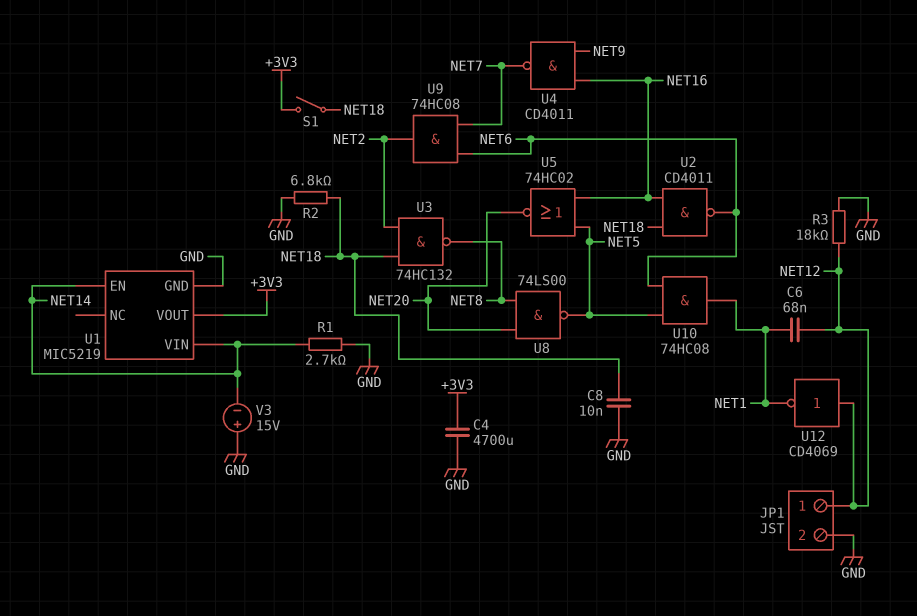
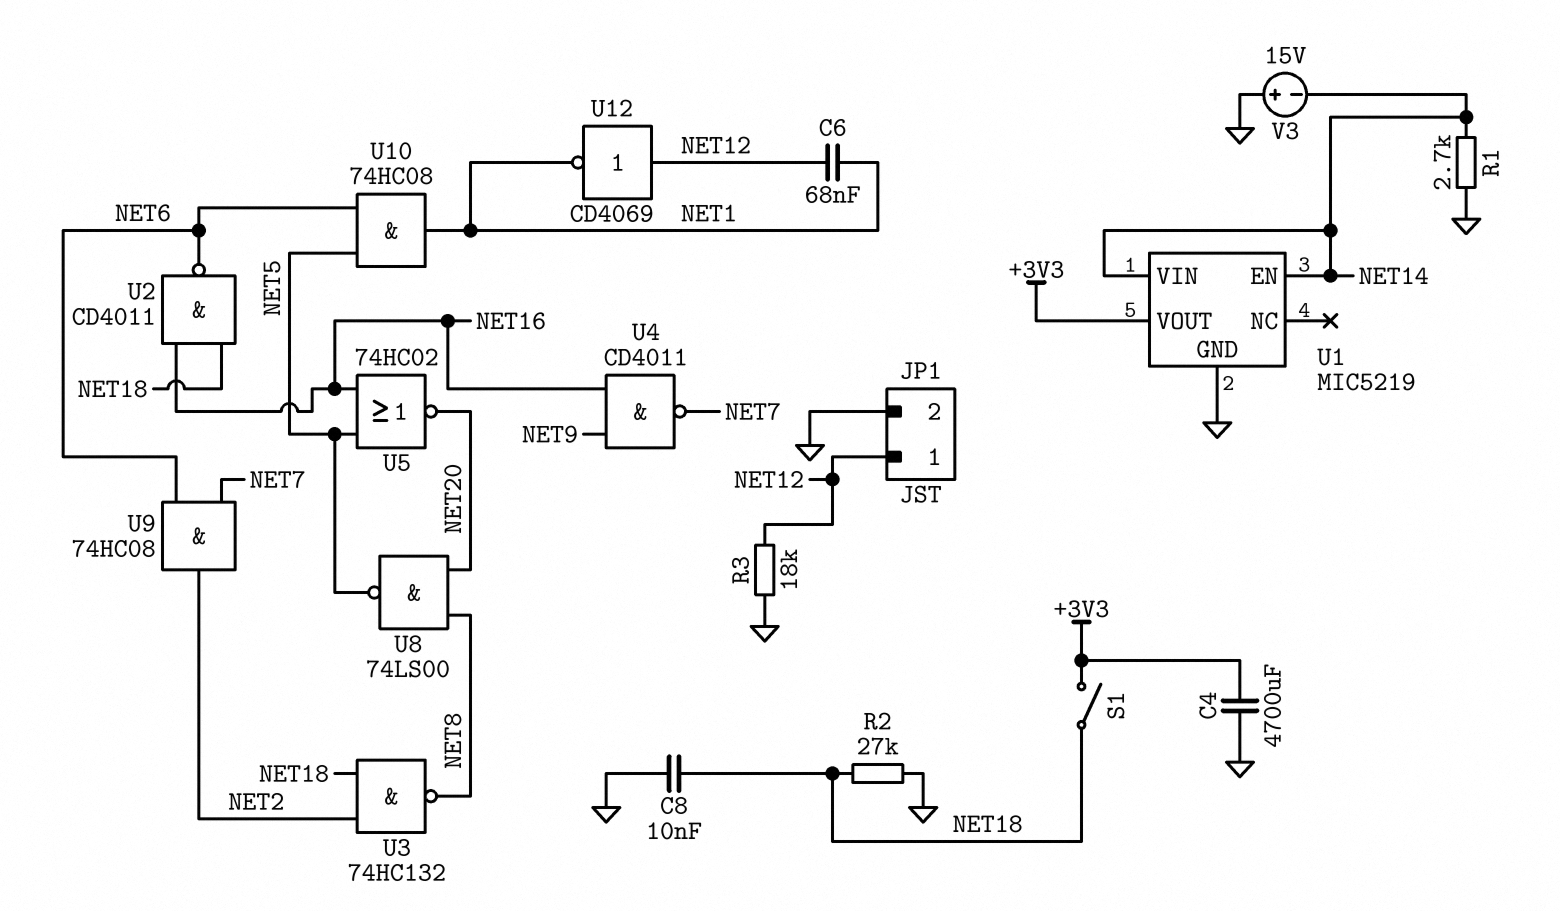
R2: 6.8k (GND, NET18) -> 27k (GND, NET18)

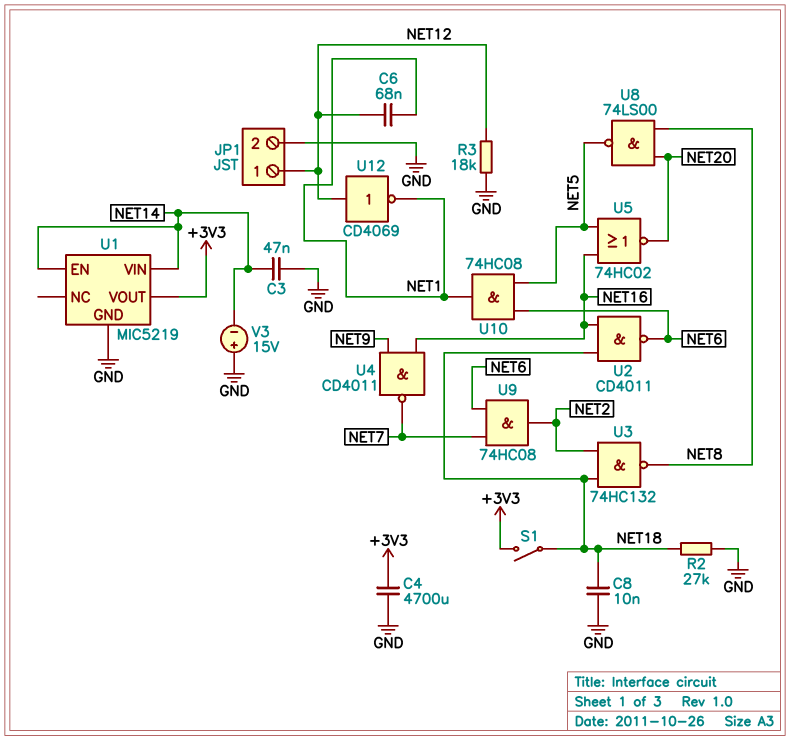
C3: none -> 47nF (GND, NET14)
R1: 2.7k (GND, NET14) -> none

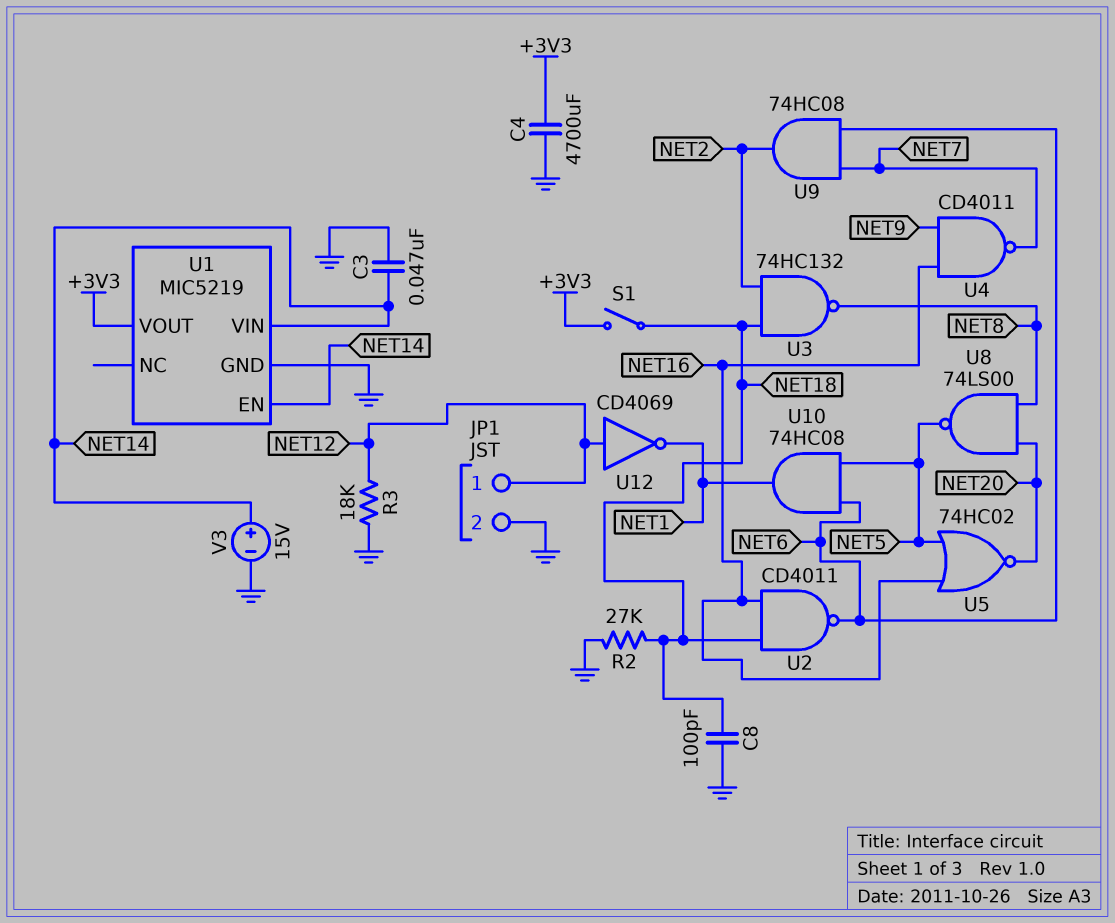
C6: 68nF (NET1, NET12) -> none
C8: 10nF (GND, NET18) -> 100pF (GND, NET18)
V3: 15V (plus GND, minus NET14) -> 15V (plus NET14, minus GND)

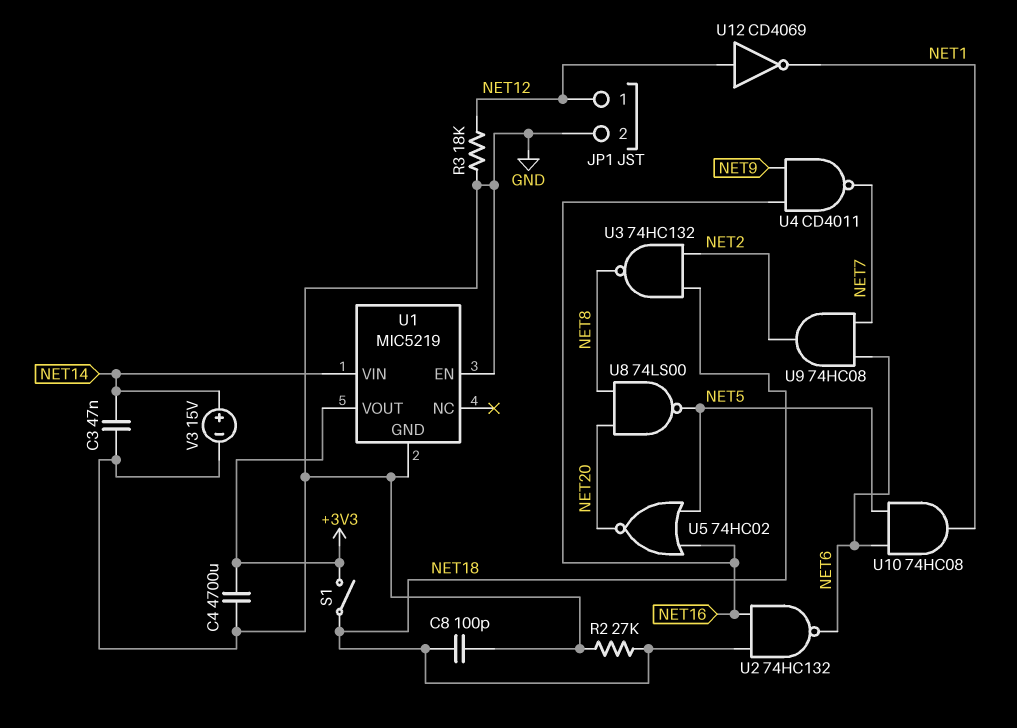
U1 pin EN: NET14 -> GND
U2: NAND CD4011 (in NET16, in NET18, out NET6) -> NAND 74HC132 (in NET16, in NET18, out NET6)

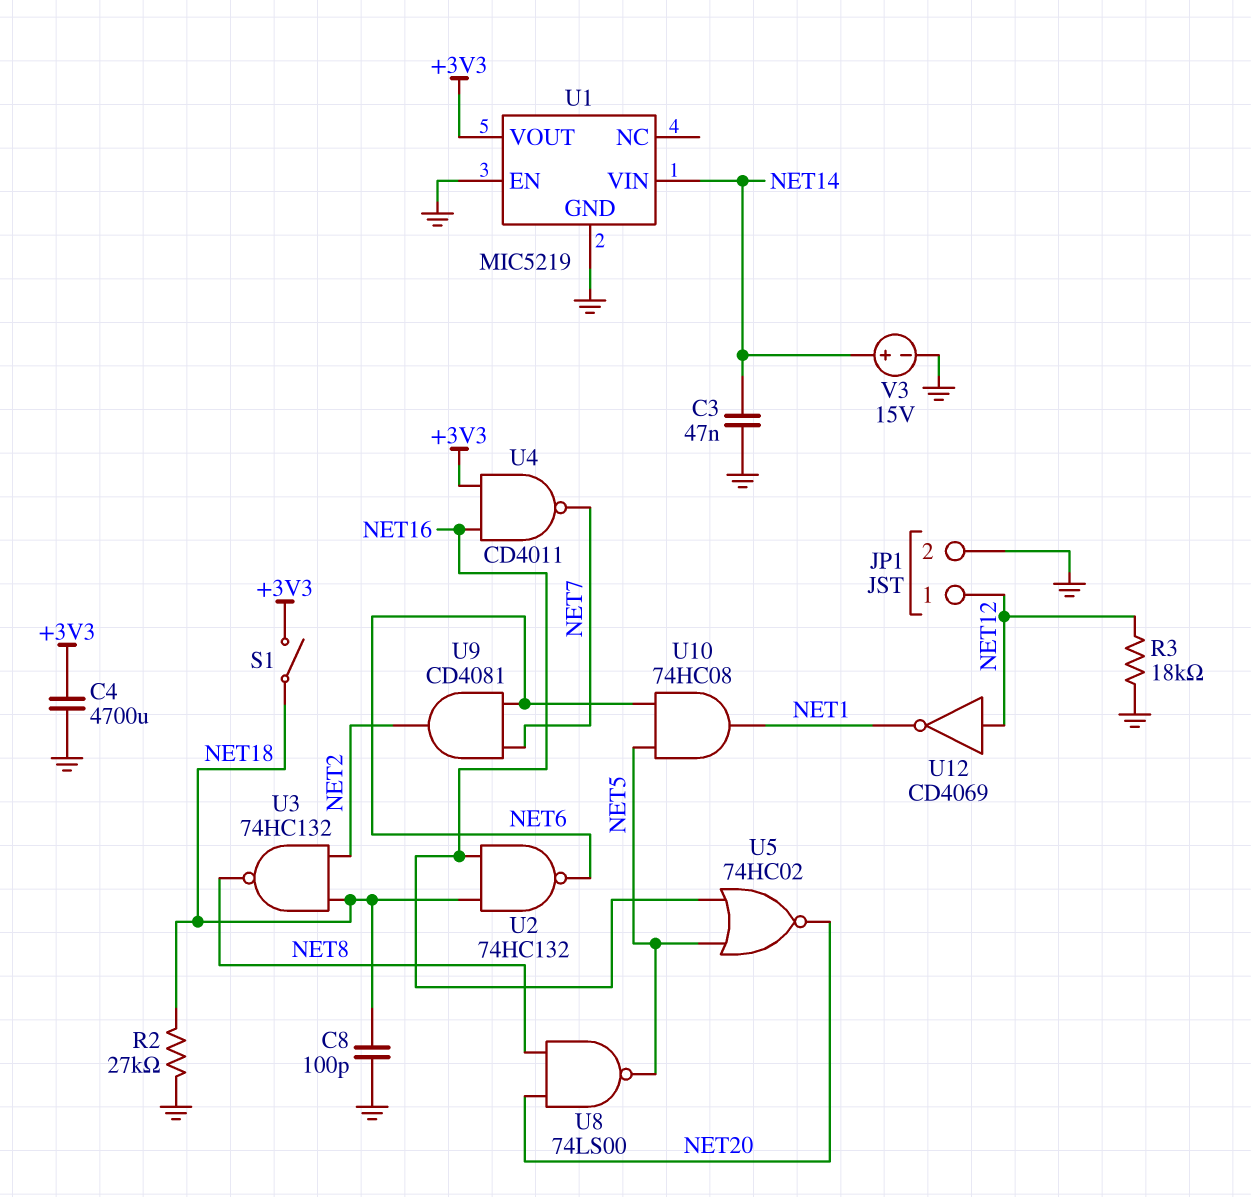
U4: NAND CD4011 (in NET9, in NET16, out NET7) -> NAND CD4011 (in +3V3, in NET16, out NET7)
U9: AND 74HC08 (in NET6, in NET7, out NET2) -> AND CD4081 (in NET6, in NET7, out NET2)

